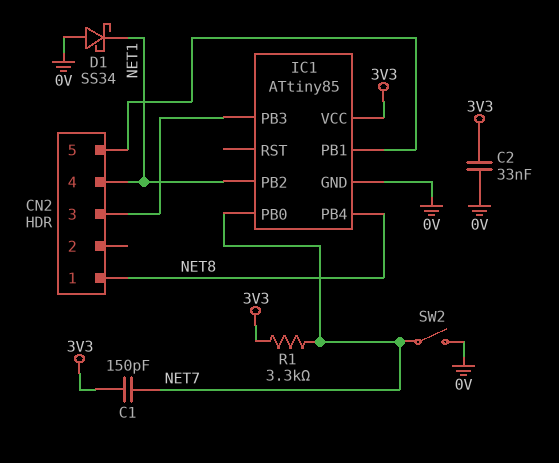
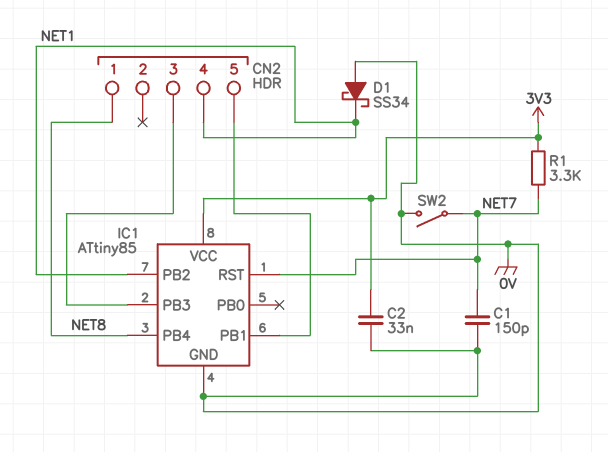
C1: 150pF (3V3, NET7) -> 150pF (0V, NET7)
IC1 pin PB0: NET7 -> none
IC1 pin RST: none -> NET7

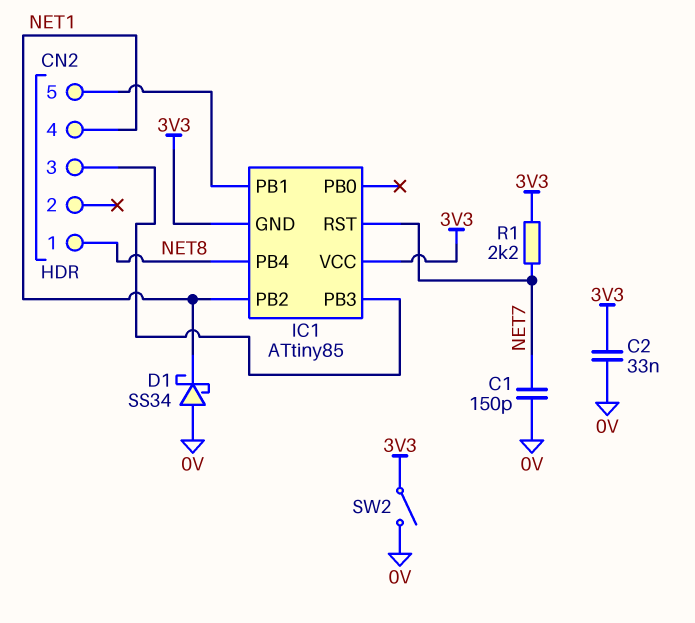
IC1 pin GND: 0V -> 3V3
R1: 3.3k (3V3, NET7) -> 2.2k (3V3, NET7)
SW2: switch (0V, NET7) -> switch (0V, 3V3)

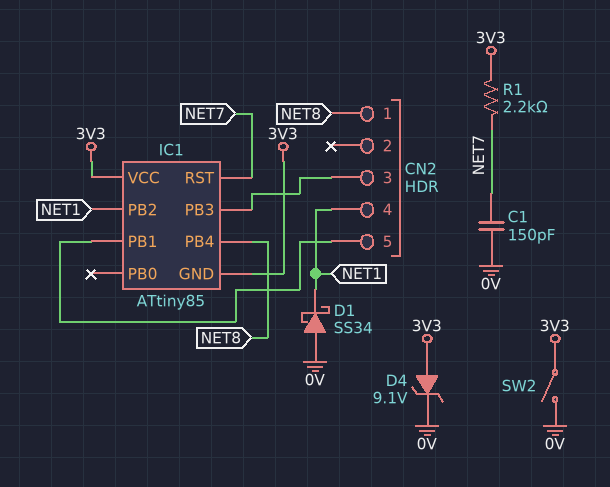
C2: 33nF (0V, 3V3) -> none
D4: none -> zener 9.1V (A 3V3, K 0V)

